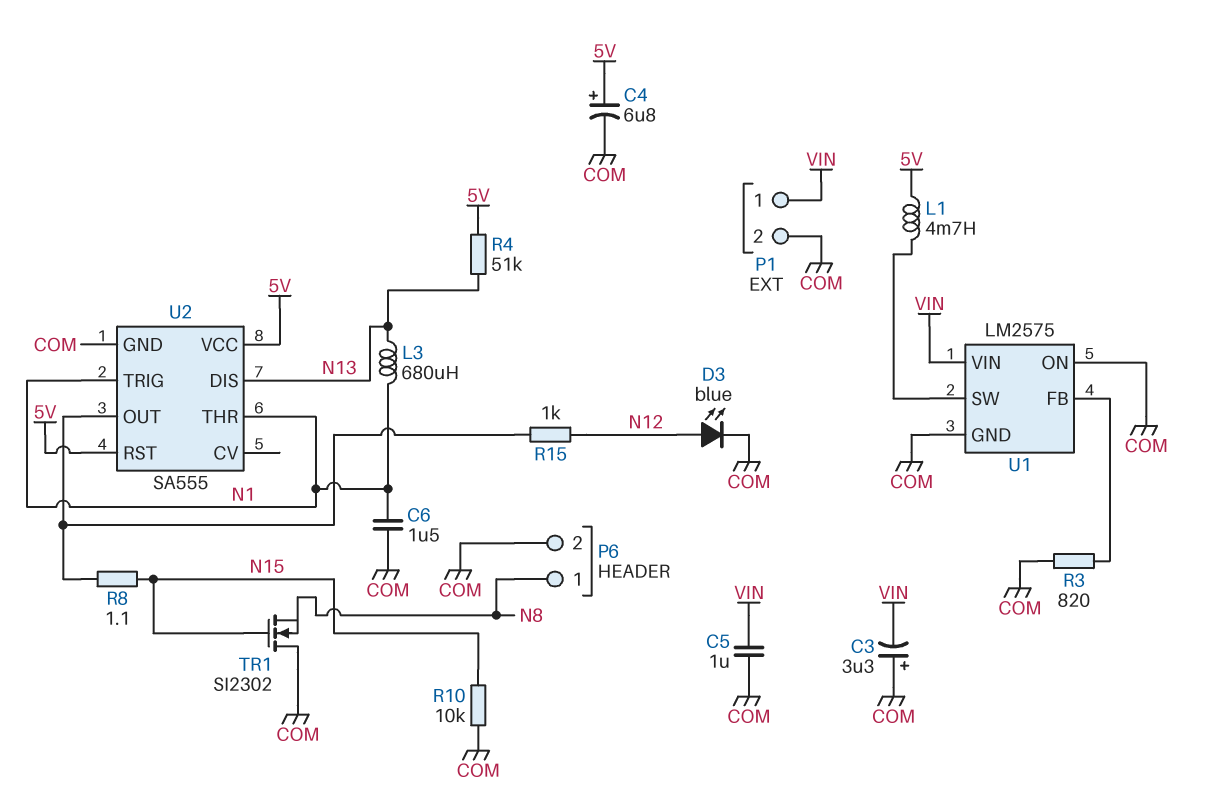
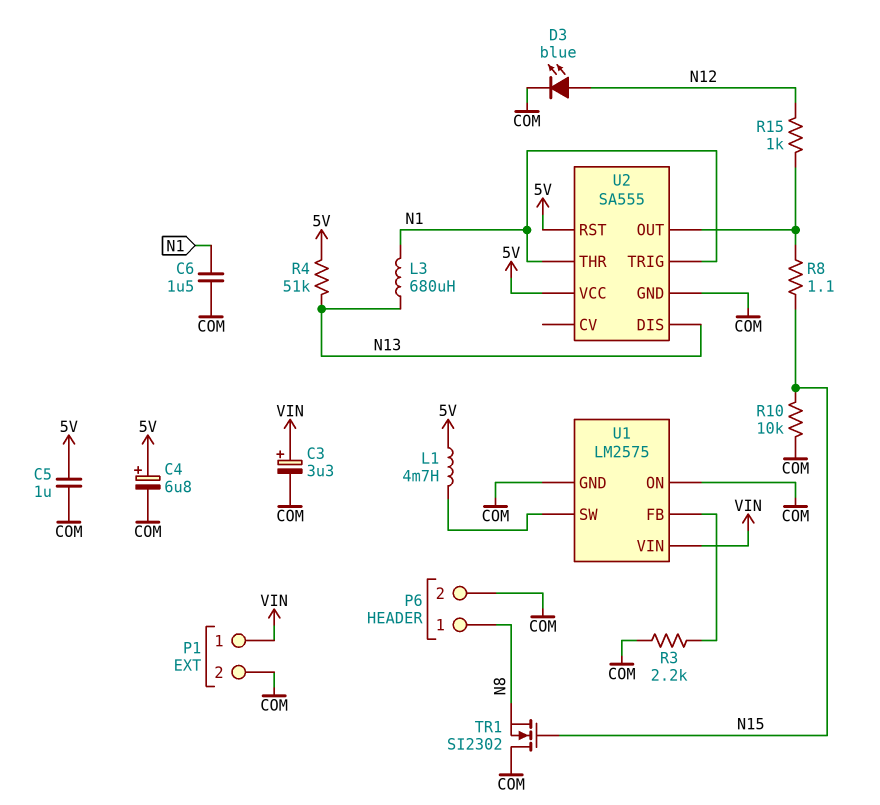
C3: 3.3uF (plus COM, minus VIN) -> 3.3uF (plus VIN, minus COM)
C5: 1uF (COM, VIN) -> 1uF (5V, COM)
R3: 820 (COM, U1/FB) -> 2.2k (COM, U1/FB)

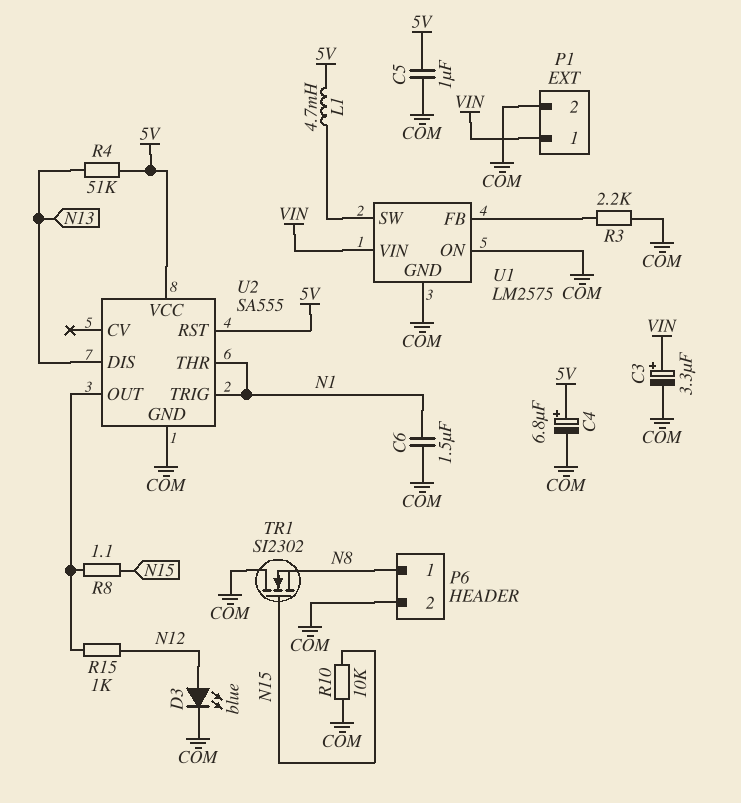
L3: 680uH (N1, N13) -> none

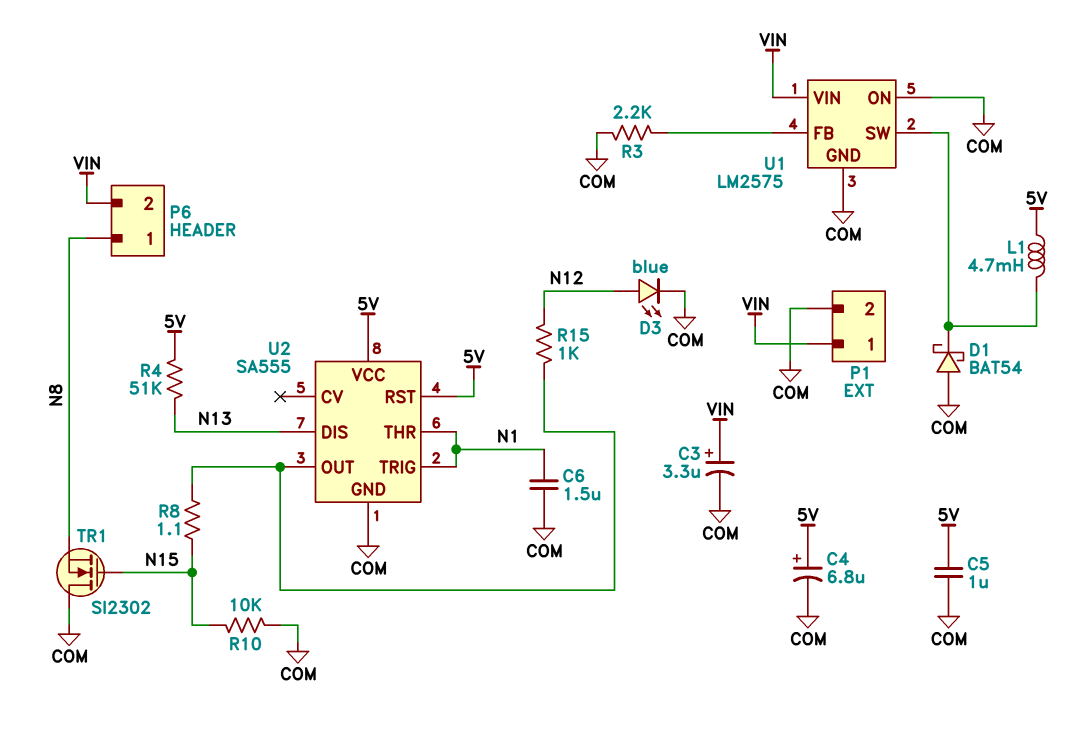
D1: none -> schottky BAT54 (A COM, K U1/SW)
P6 pin 2: COM -> VIN

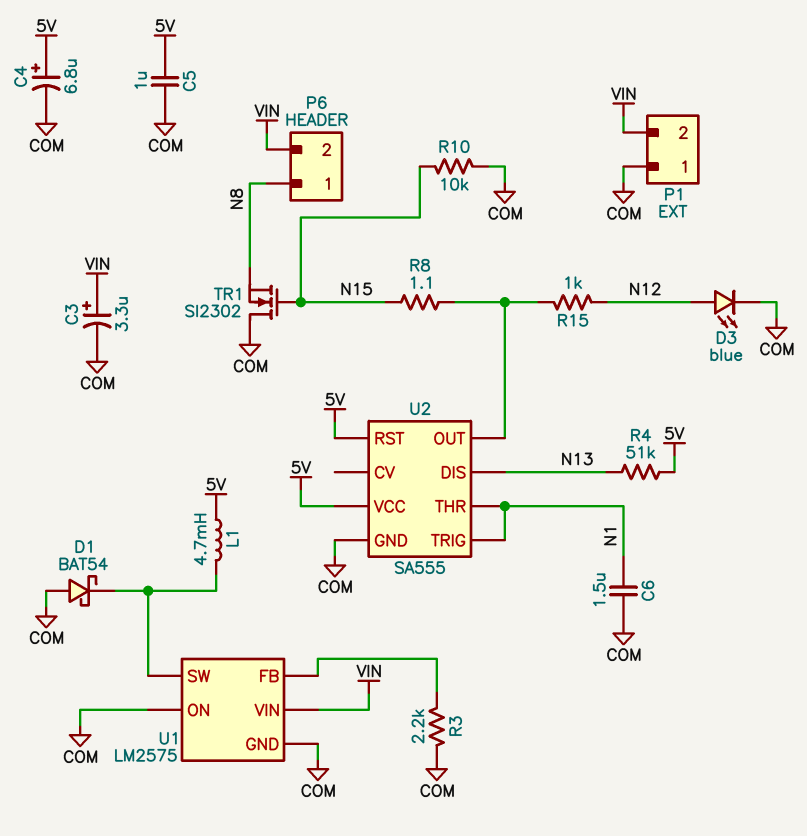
P1 pin 1: VIN -> COM
P1 pin 2: COM -> VIN

